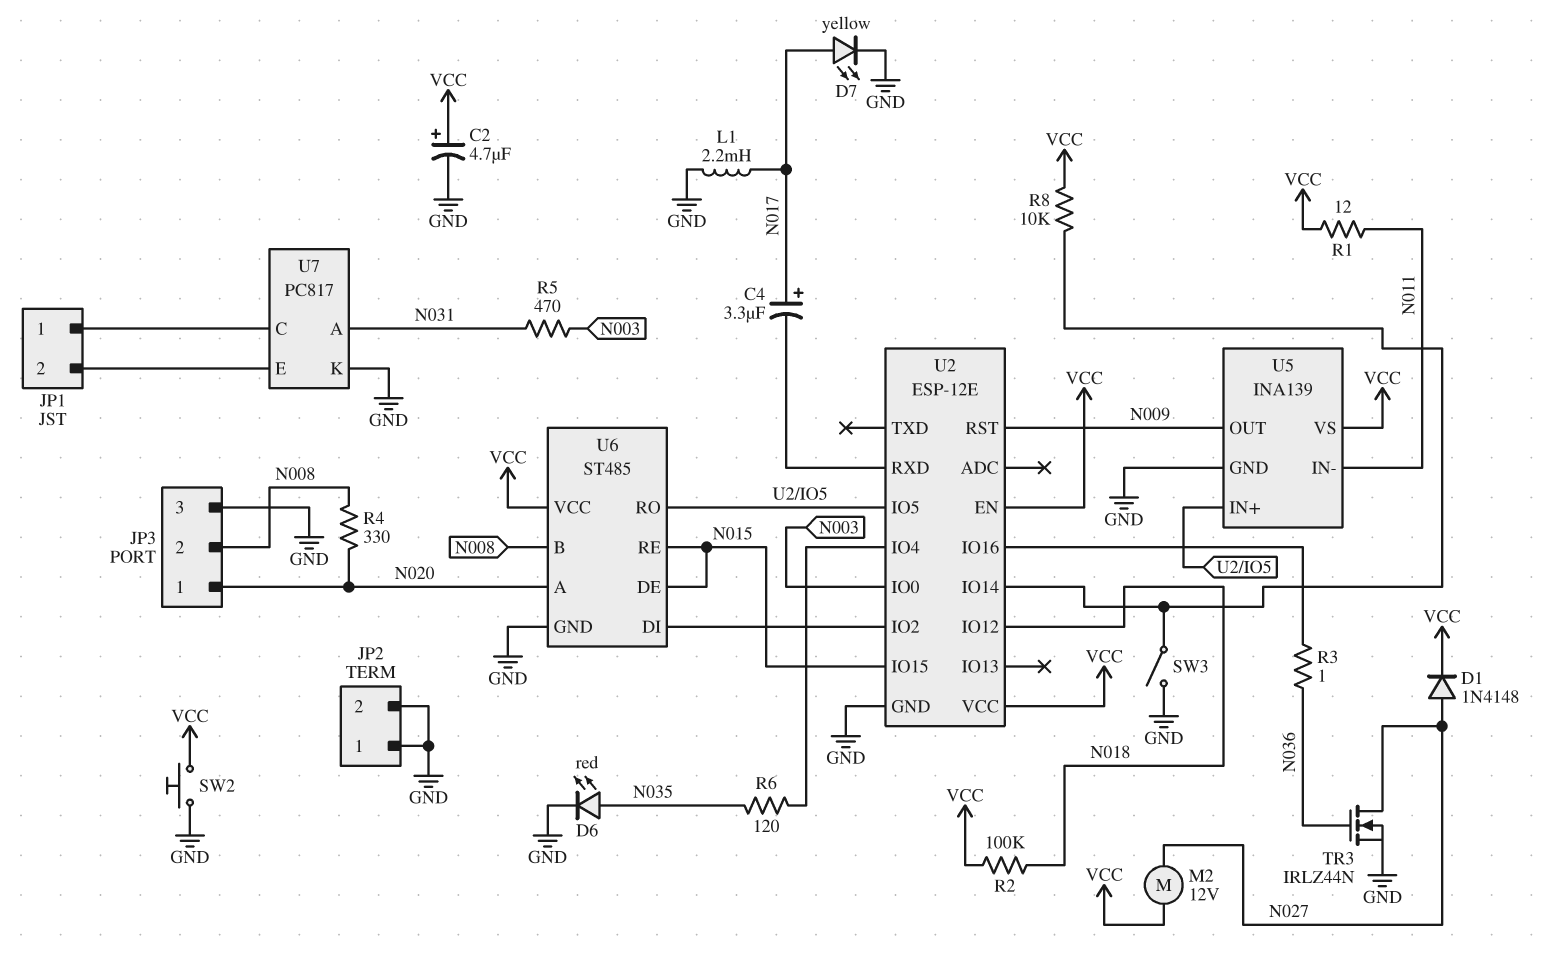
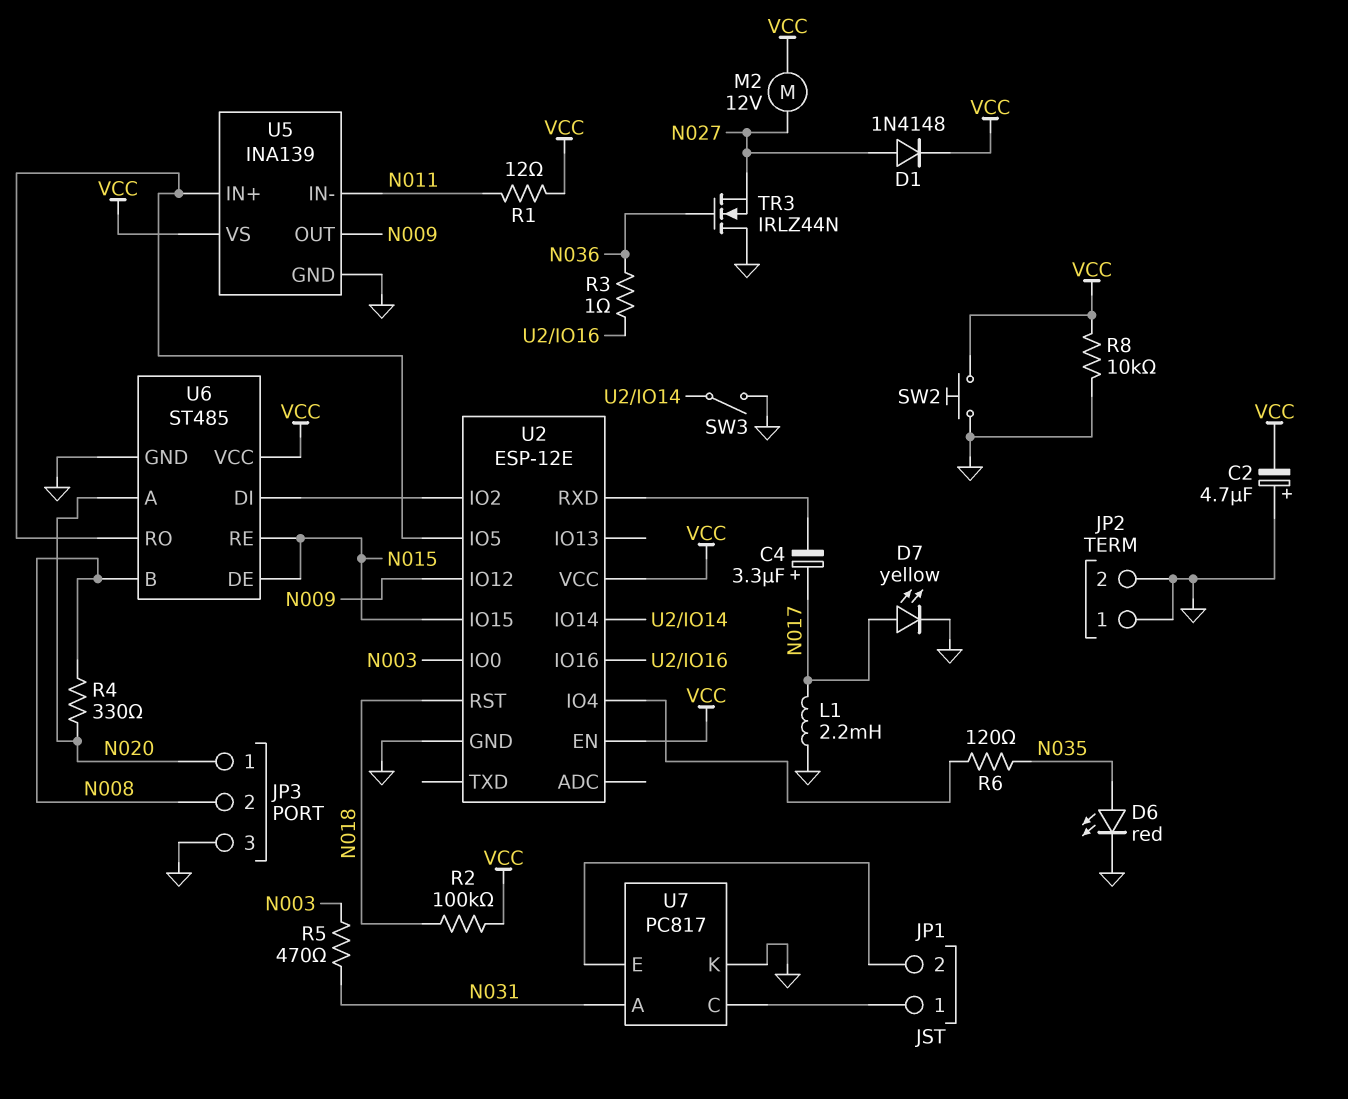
C2: 4.7uF (plus VCC, minus GND) -> 4.7uF (plus GND, minus VCC)
R8: 10k (U2/IO14, VCC) -> 10k (GND, VCC)
TR3: NMOS IRLZ44N (G N036, D N027, S GND) -> NMOS IRLZ44N (G N036, D GND, S N027)
U2 pin IO12: N018 -> N009
U2 pin RST: N009 -> N018

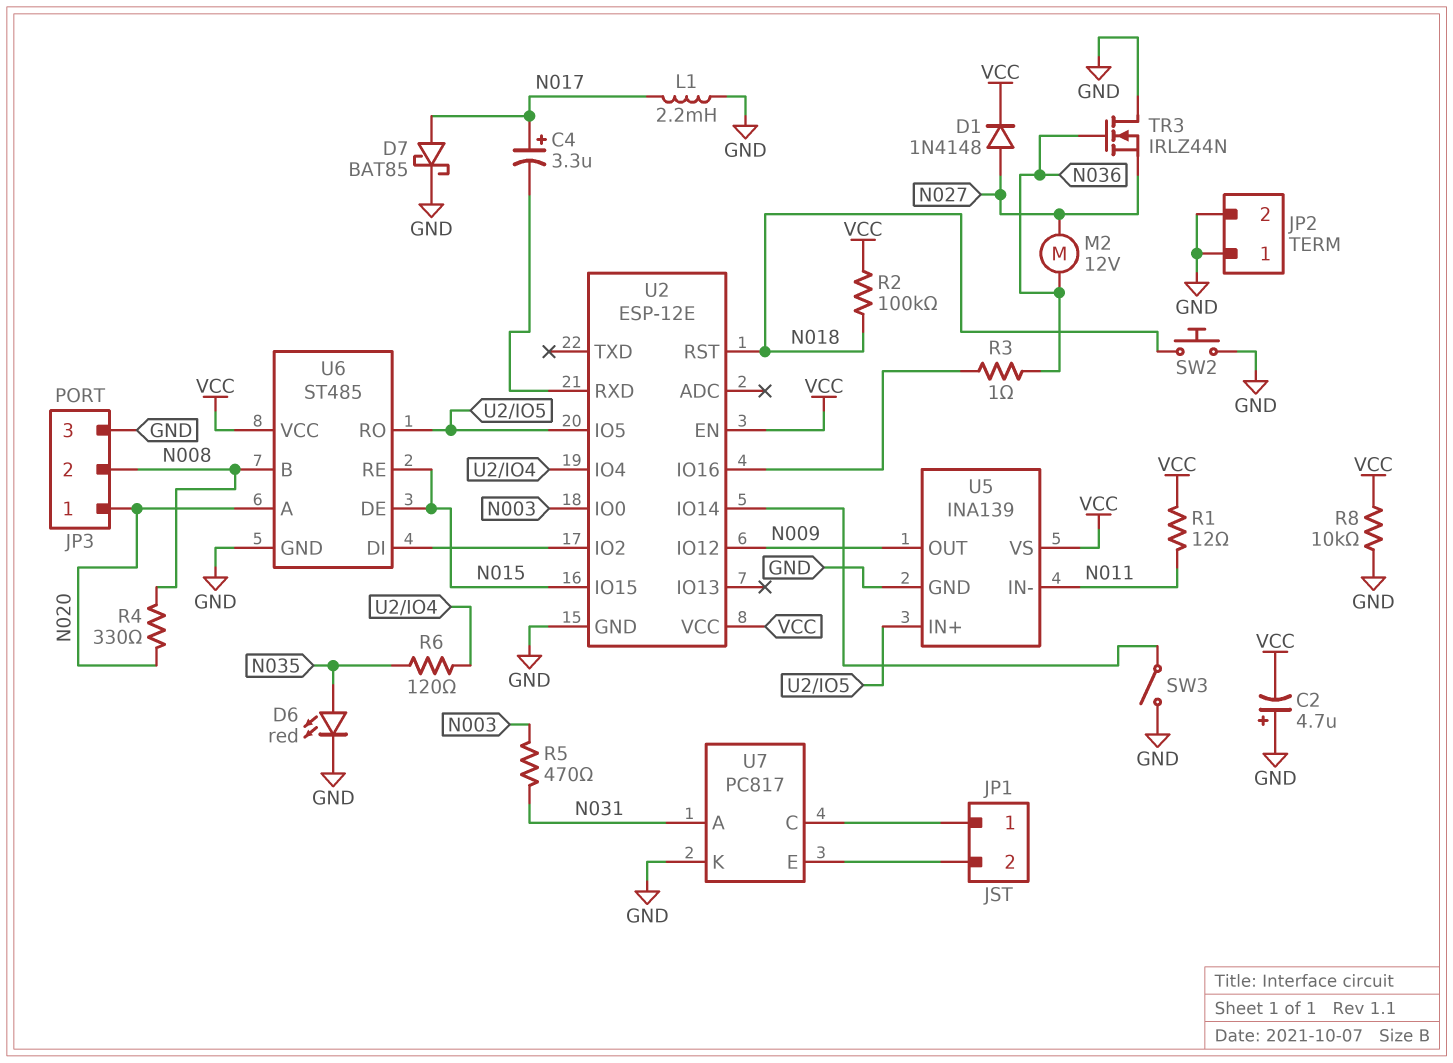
D7: LED yellow (A N017, K GND) -> schottky BAT85 (A N017, K GND)
M2: motor 12V (N027, VCC) -> motor 12V (N027, N036)
SW2: button (GND, VCC) -> button (GND, N018)

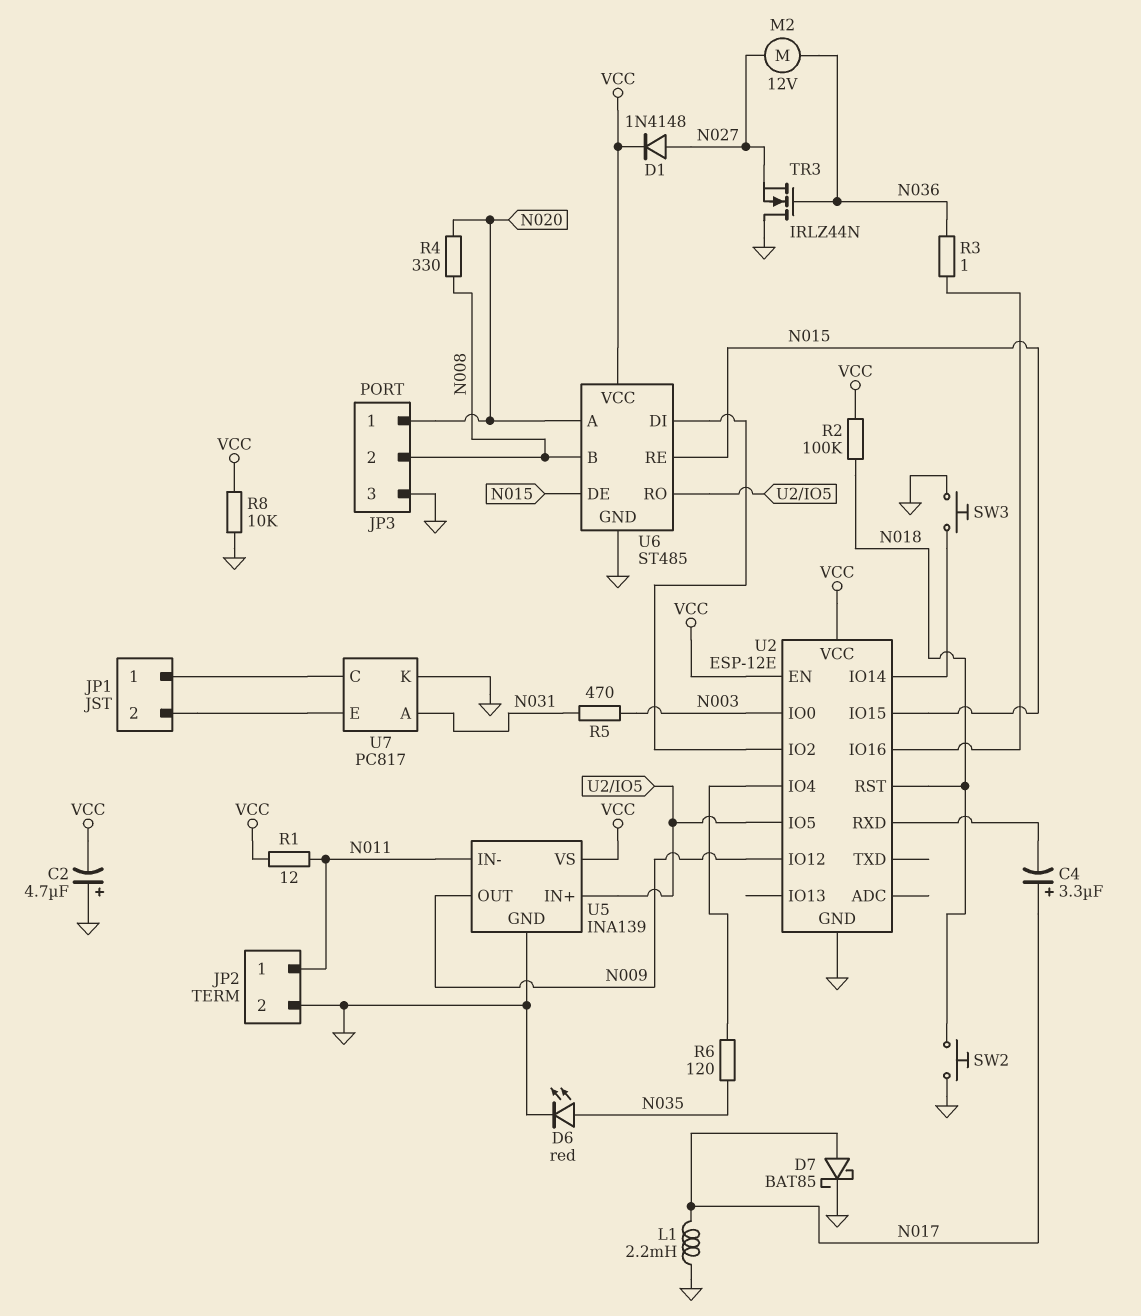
JP2 pin 1: GND -> N011
SW3: switch (GND, U2/IO14) -> button (GND, U2/IO14)

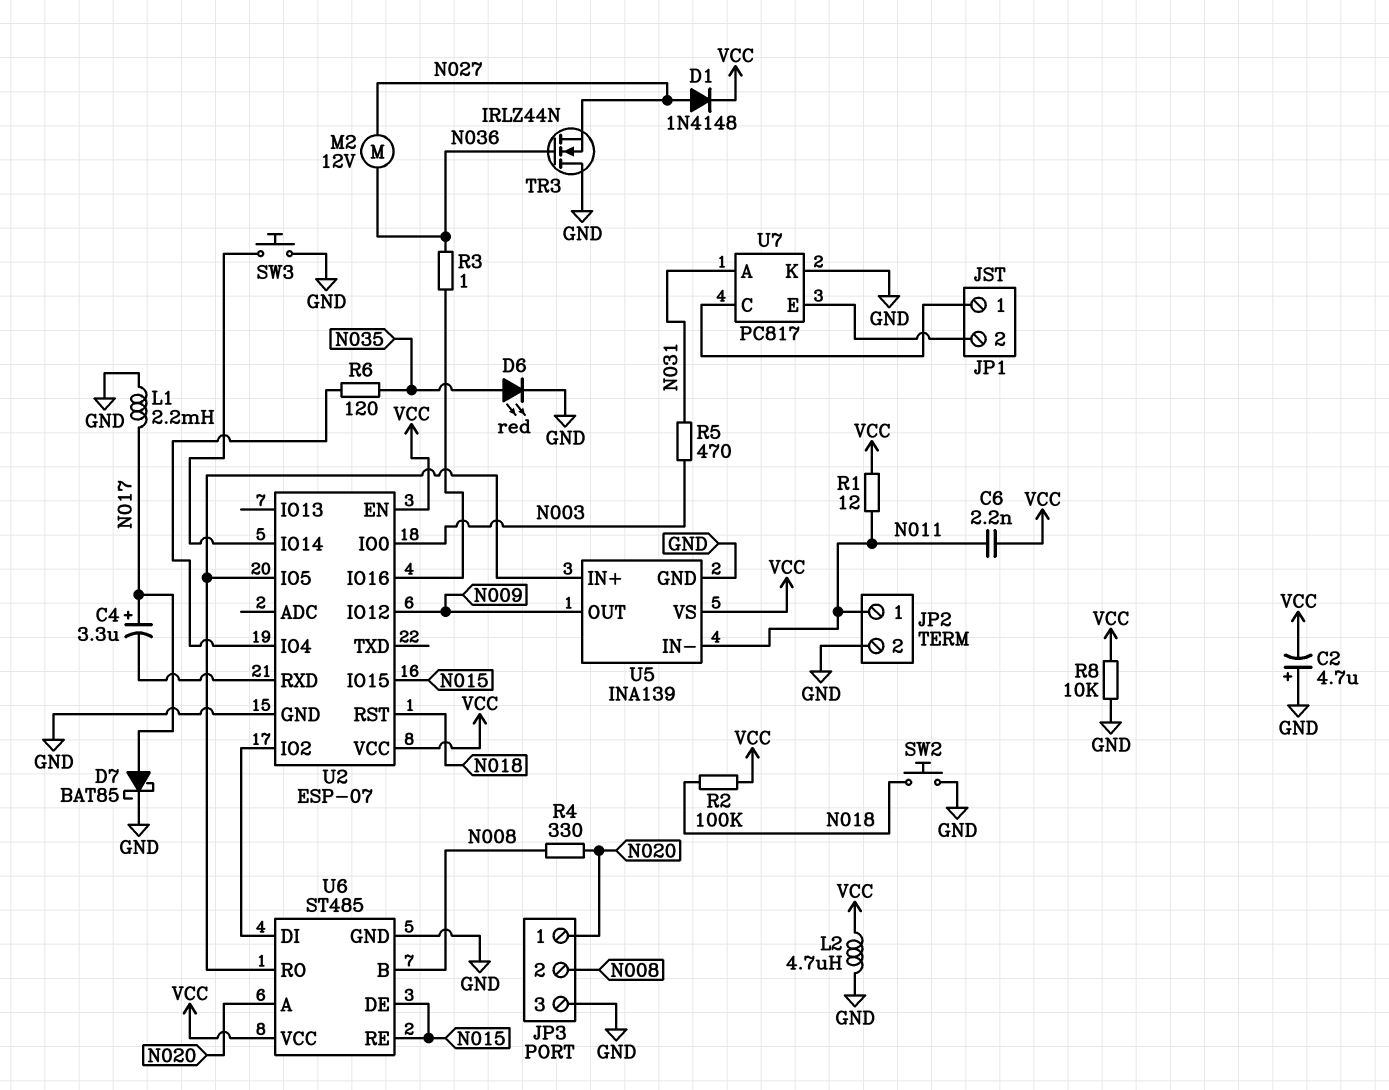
C6: none -> 2.2nF (N011, VCC)
L2: none -> 4.7uH (GND, VCC)
U2: ESP-12E -> ESP-07

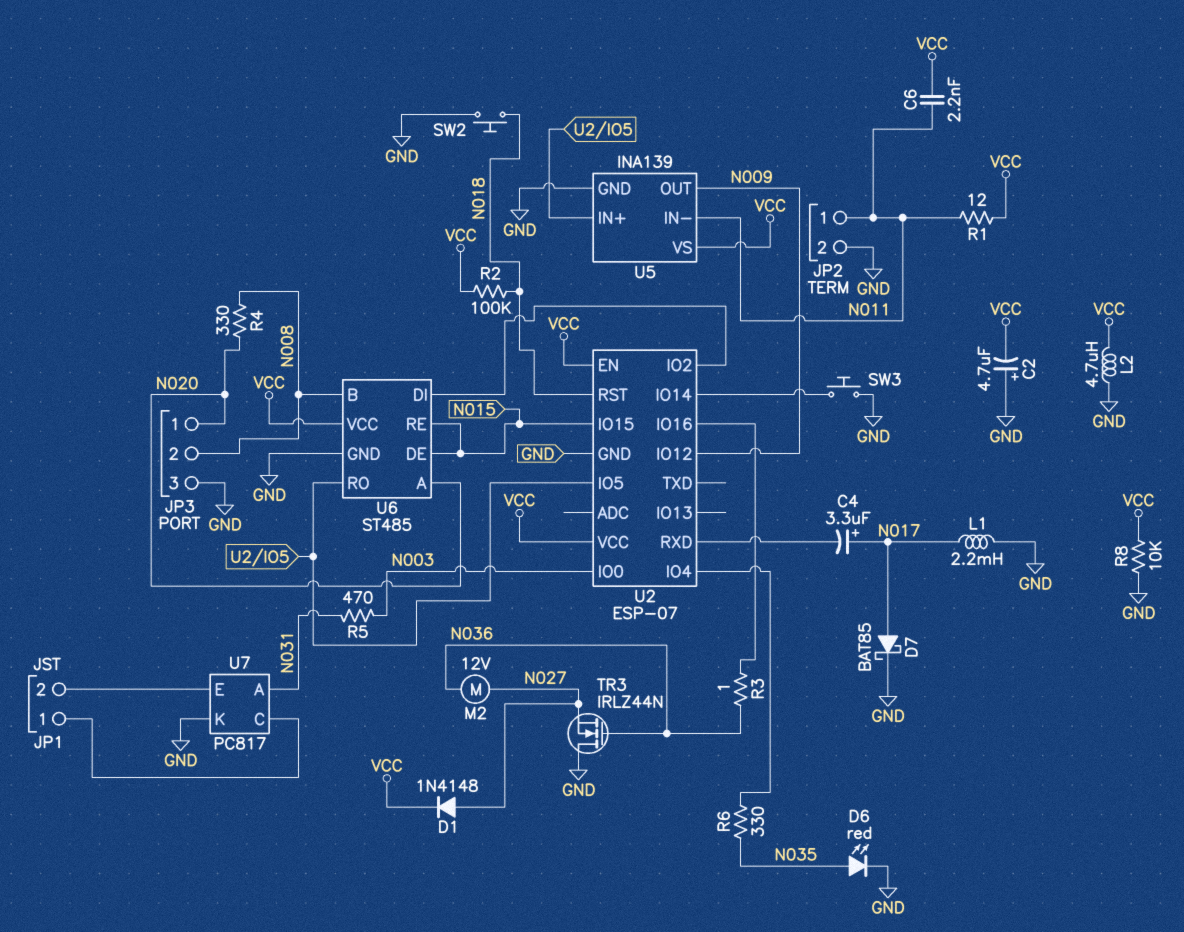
R6: 120 (N035, U2/IO4) -> 330 (N035, U2/IO4)

